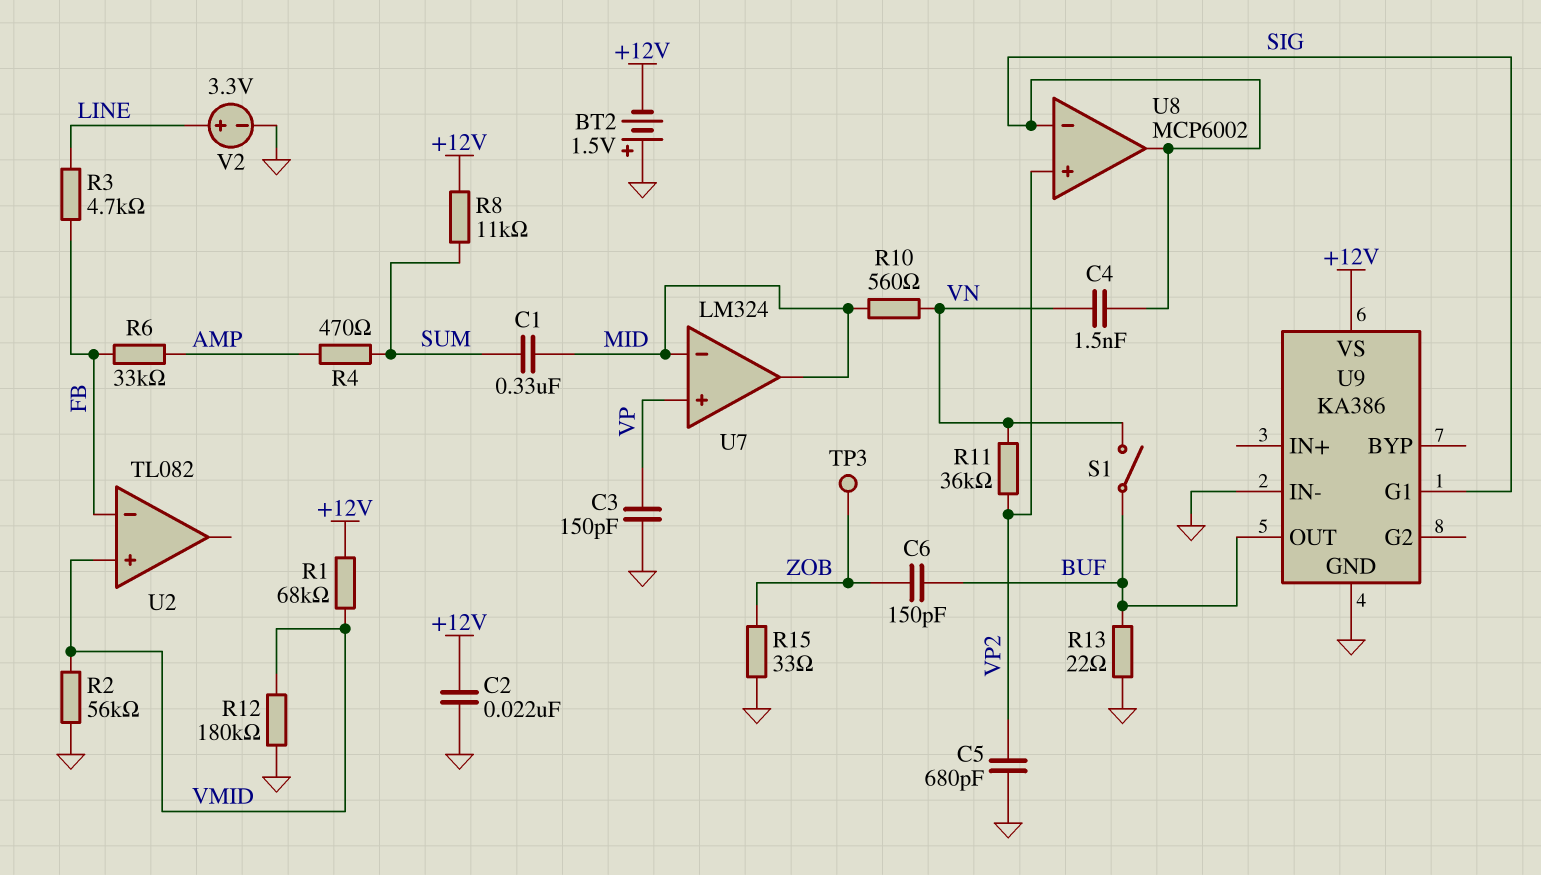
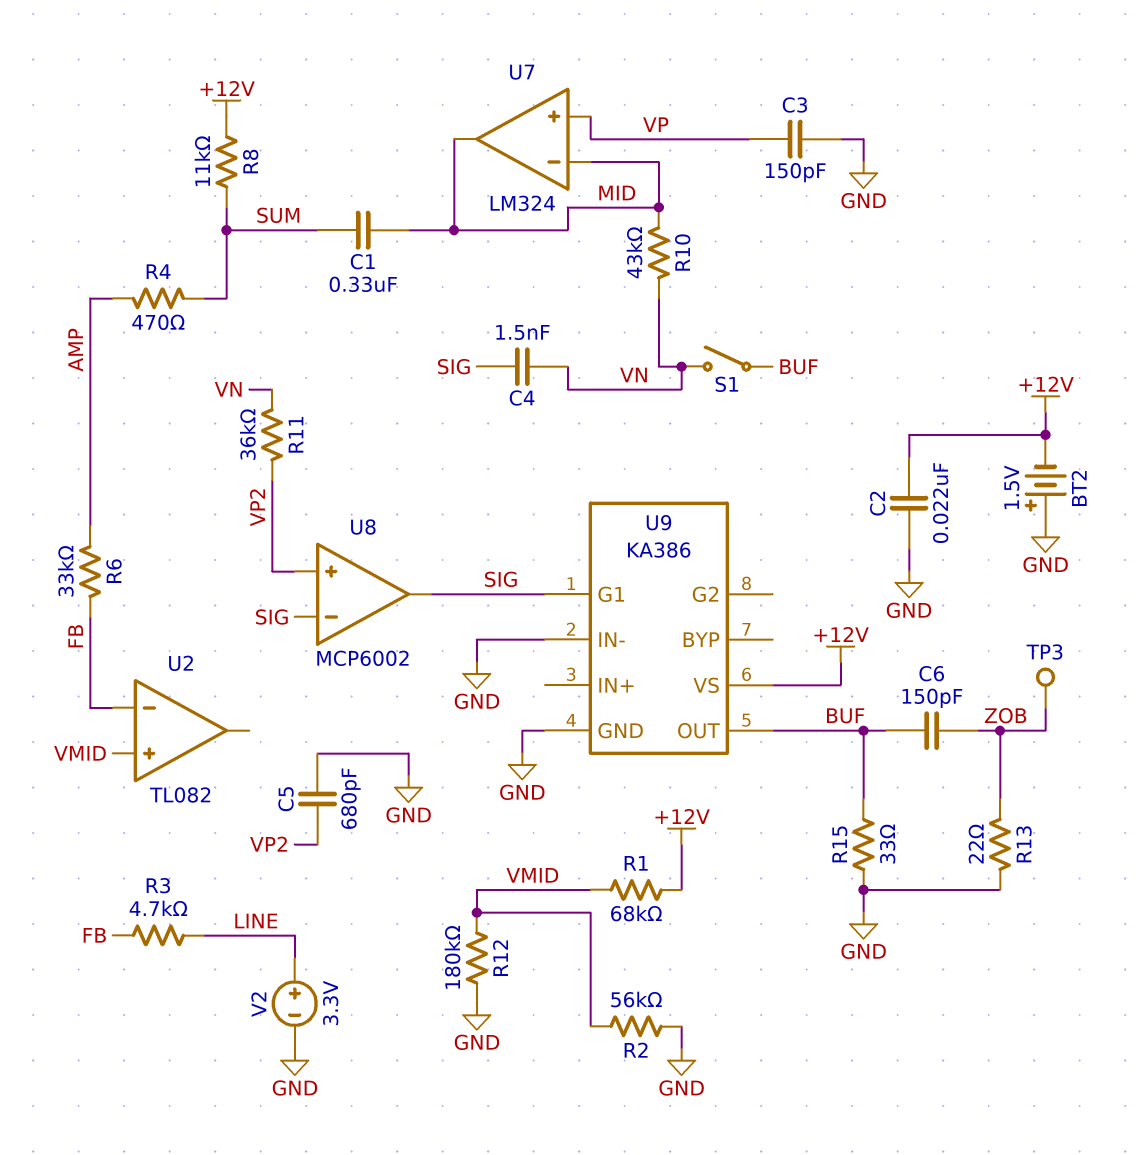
R10: 560 (MID, VN) -> 43k (MID, VN)
R13: 22 (BUF, GND) -> 22 (GND, ZOB)
R15: 33 (GND, ZOB) -> 33 (BUF, GND)

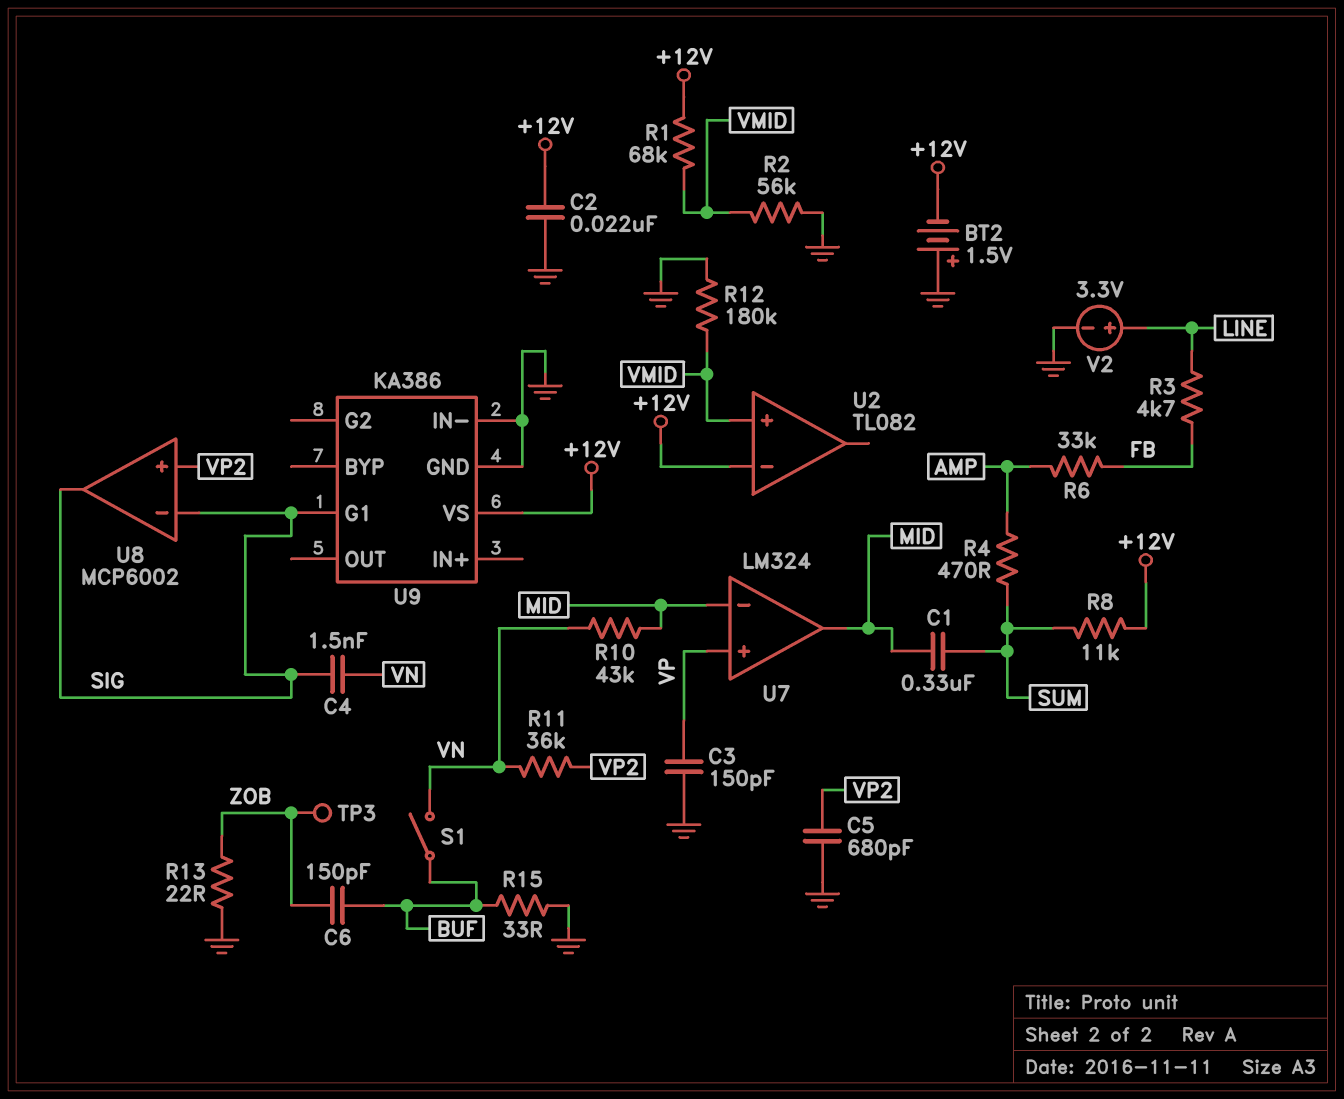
U2 pin in-: FB -> +12V
U9 pin OUT: BUF -> none

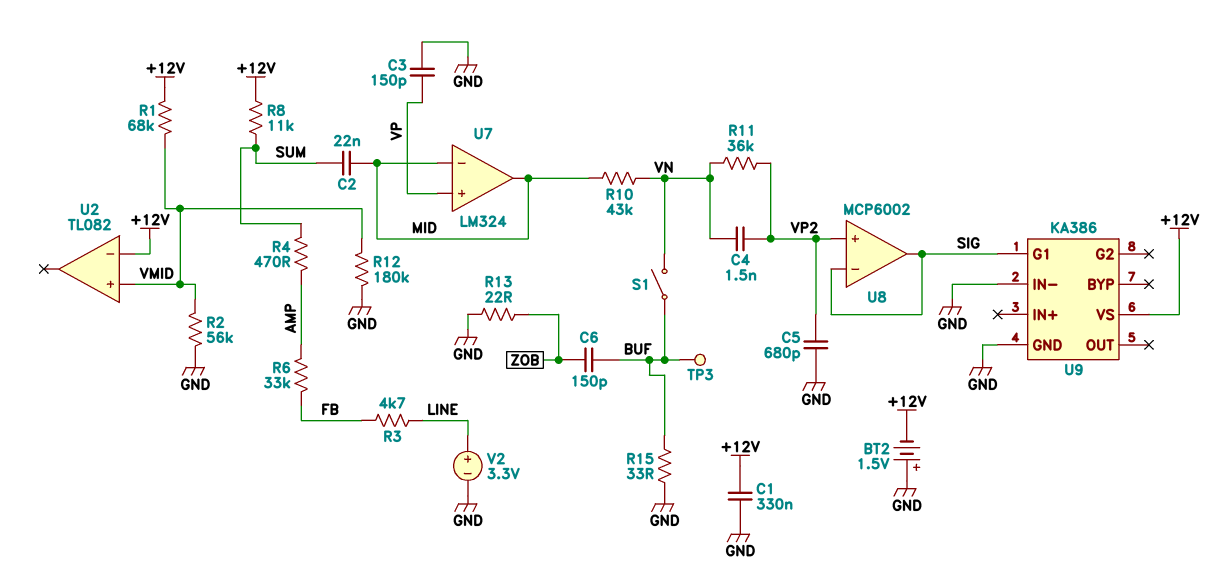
C1: 330nF (MID, SUM) -> 330nF (+12V, GND)
C2: 22nF (+12V, GND) -> 22nF (MID, SUM)
C4: 1.5nF (SIG, VN) -> 1.5nF (VN, VP2)
TP3: test point (ZOB) -> test point (BUF)

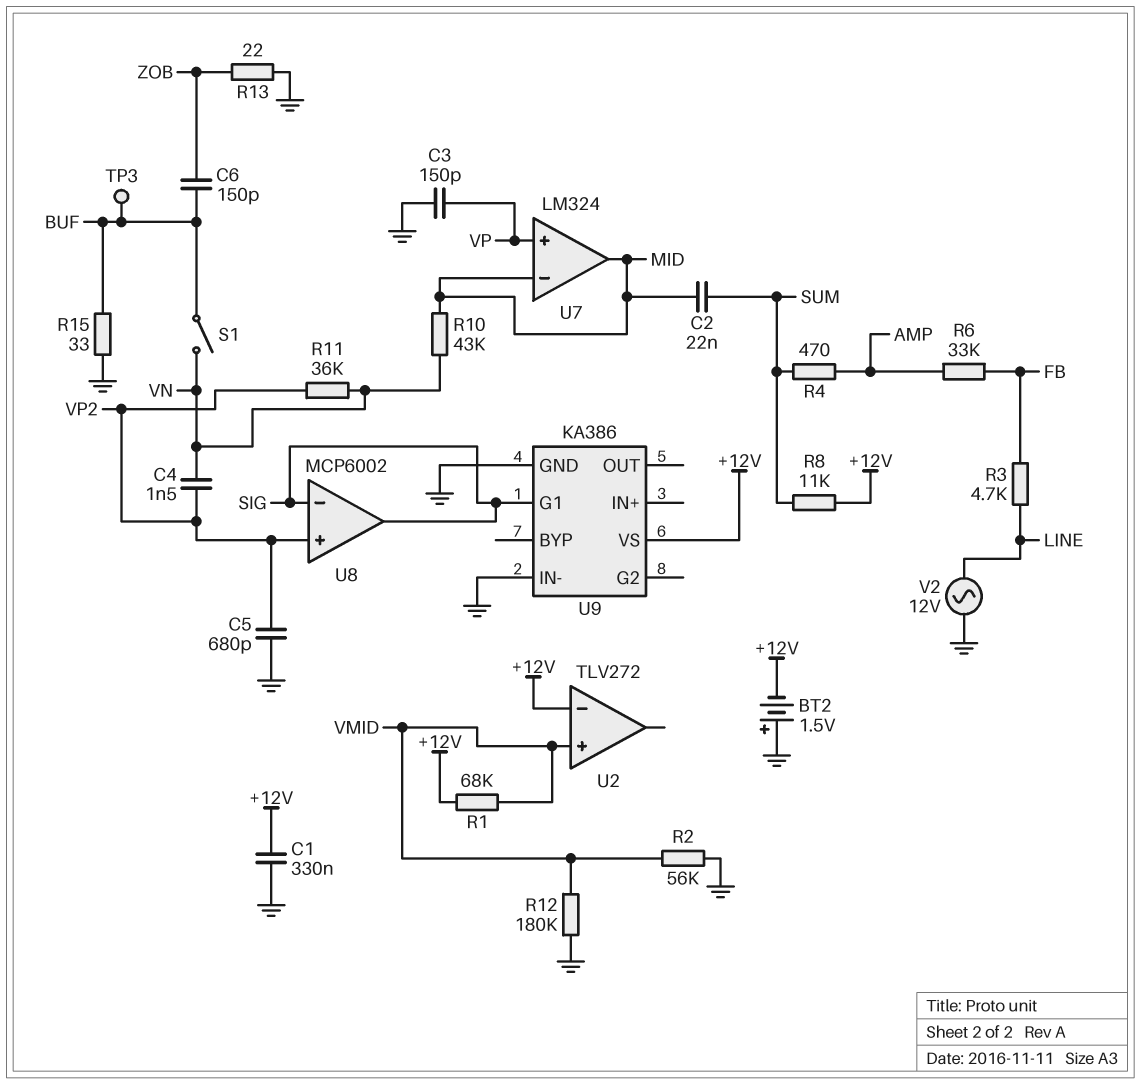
U2: TL082 -> TLV272
V2: 3.3V (plus LINE, minus GND) -> AC 12V (GND, LINE)

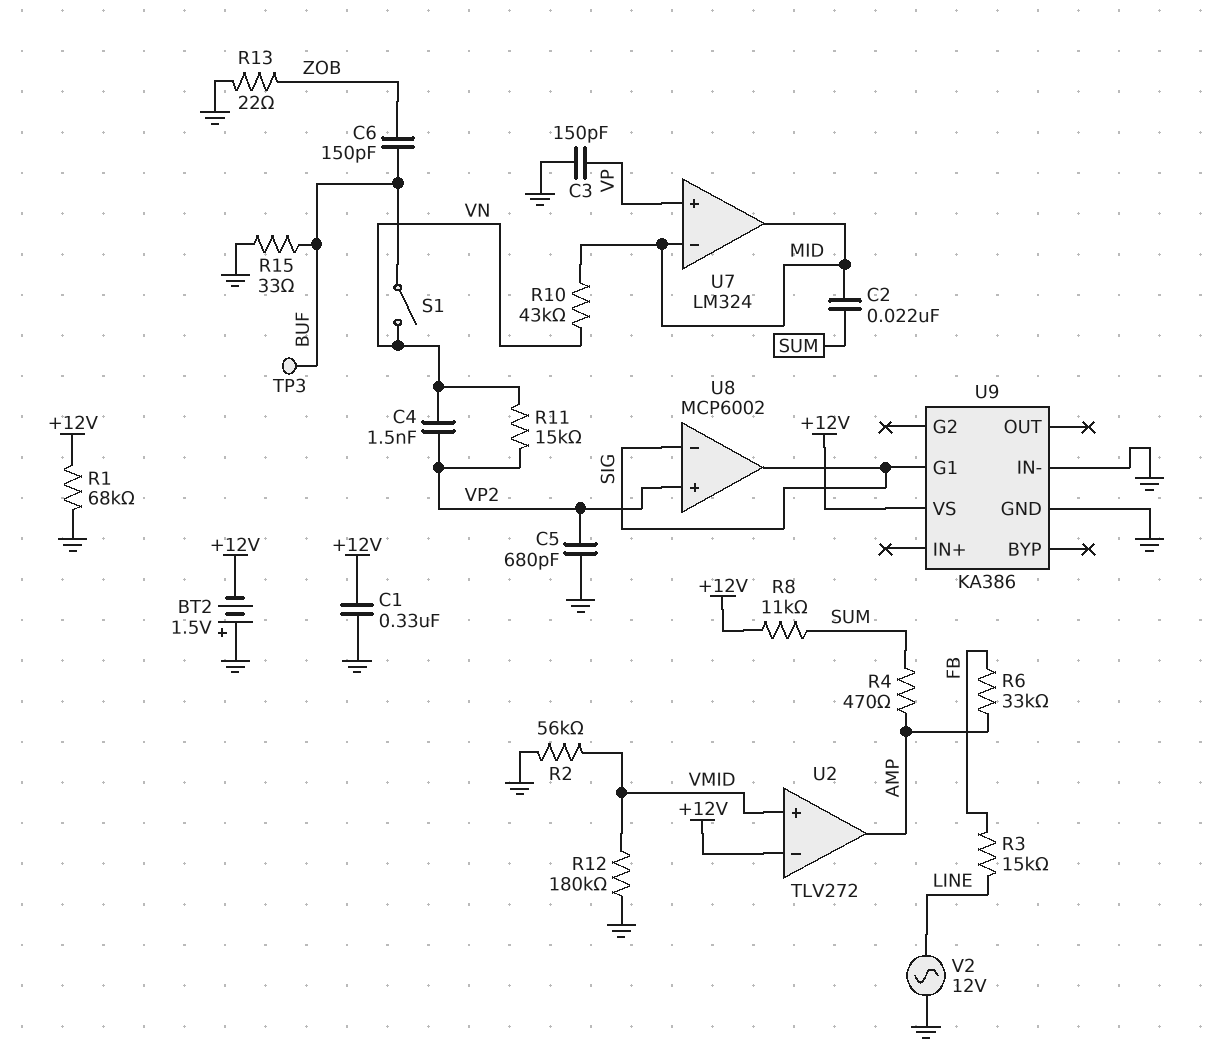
R1: 68k (+12V, VMID) -> 68k (+12V, GND)
R3: 4.7k (FB, LINE) -> 15k (FB, LINE)
R11: 36k (VN, VP2) -> 15k (VN, VP2)
U2 pin out: none -> AMP

